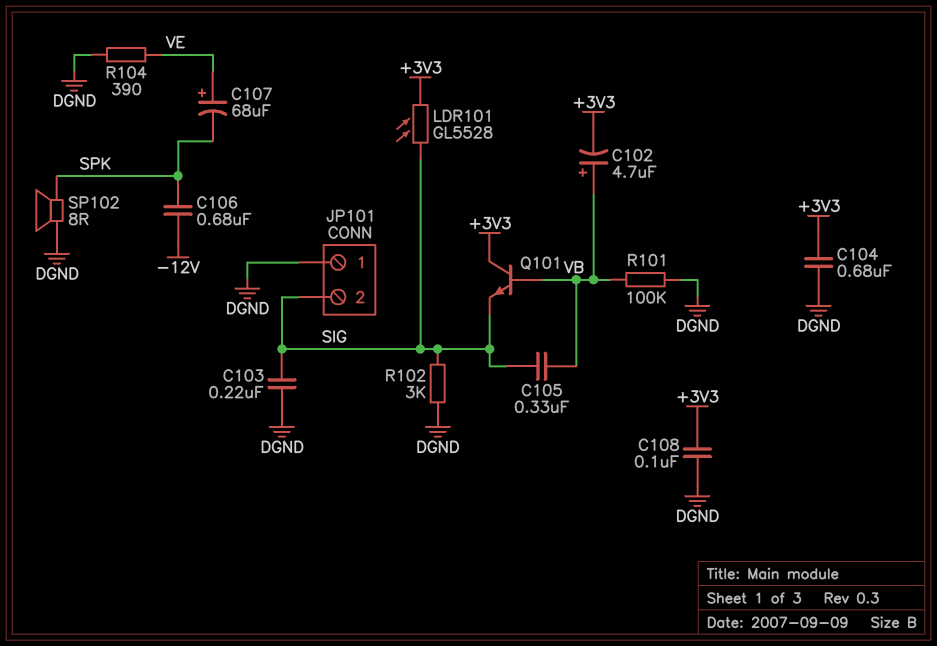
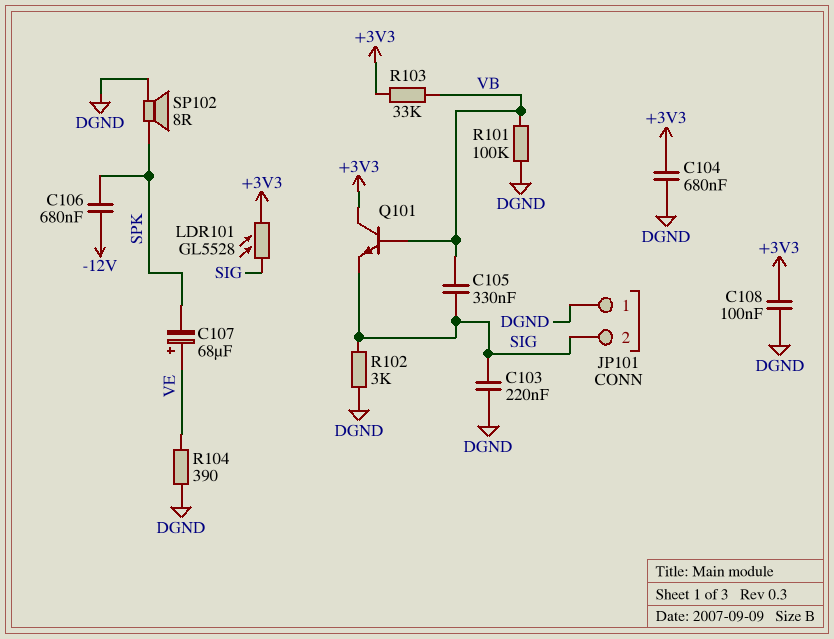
C102: 4.7uF (plus VB, minus +3V3) -> none
R103: none -> 33k (+3V3, VB)

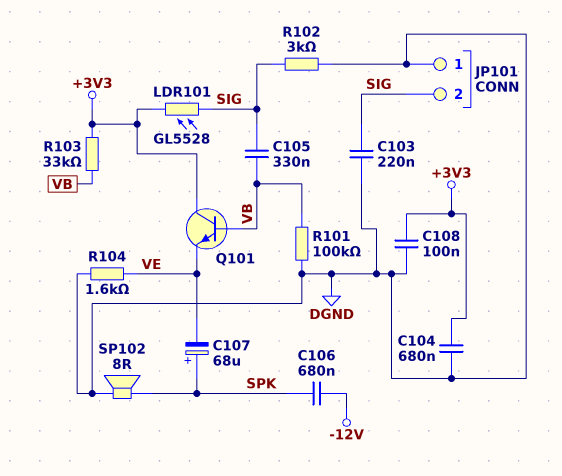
C107: 68uF (plus VE, minus SPK) -> 68uF (plus SPK, minus VE)
Q101: NPN (B VB, C +3V3, E SIG) -> NPN (B VB, C +3V3, E VE)
R104: 390 (DGND, VE) -> 1.6k (DGND, VE)

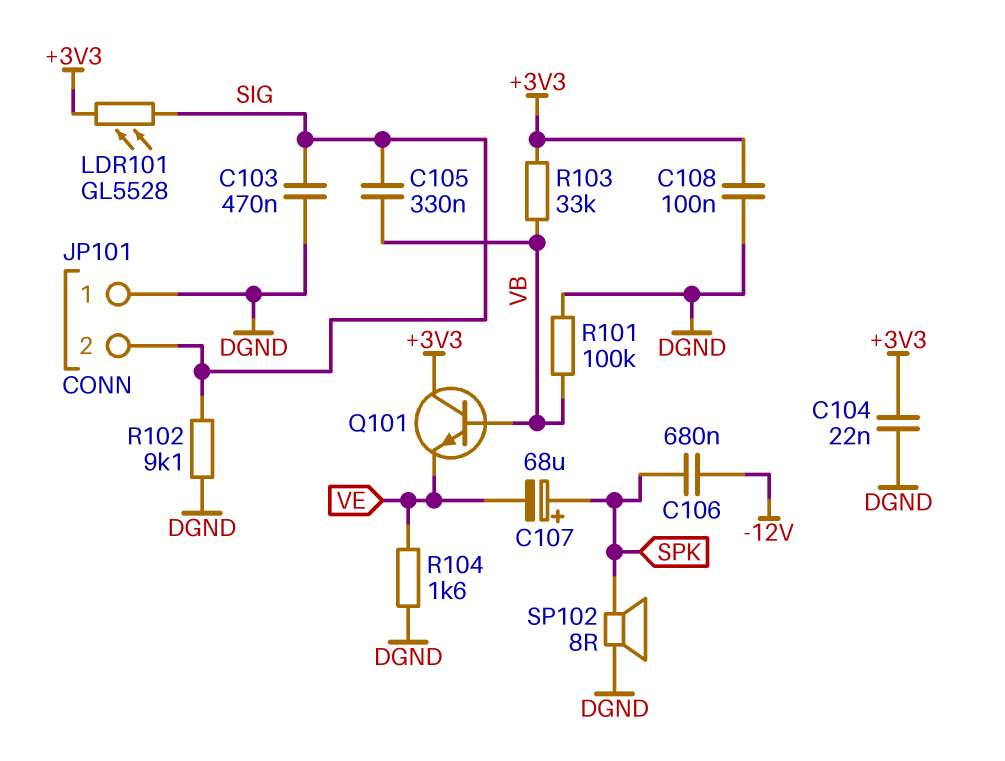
C103: 220nF (DGND, SIG) -> 470nF (DGND, SIG)
C104: 680nF (+3V3, DGND) -> 22nF (+3V3, DGND)
R102: 3k (DGND, SIG) -> 9.1k (DGND, SIG)

